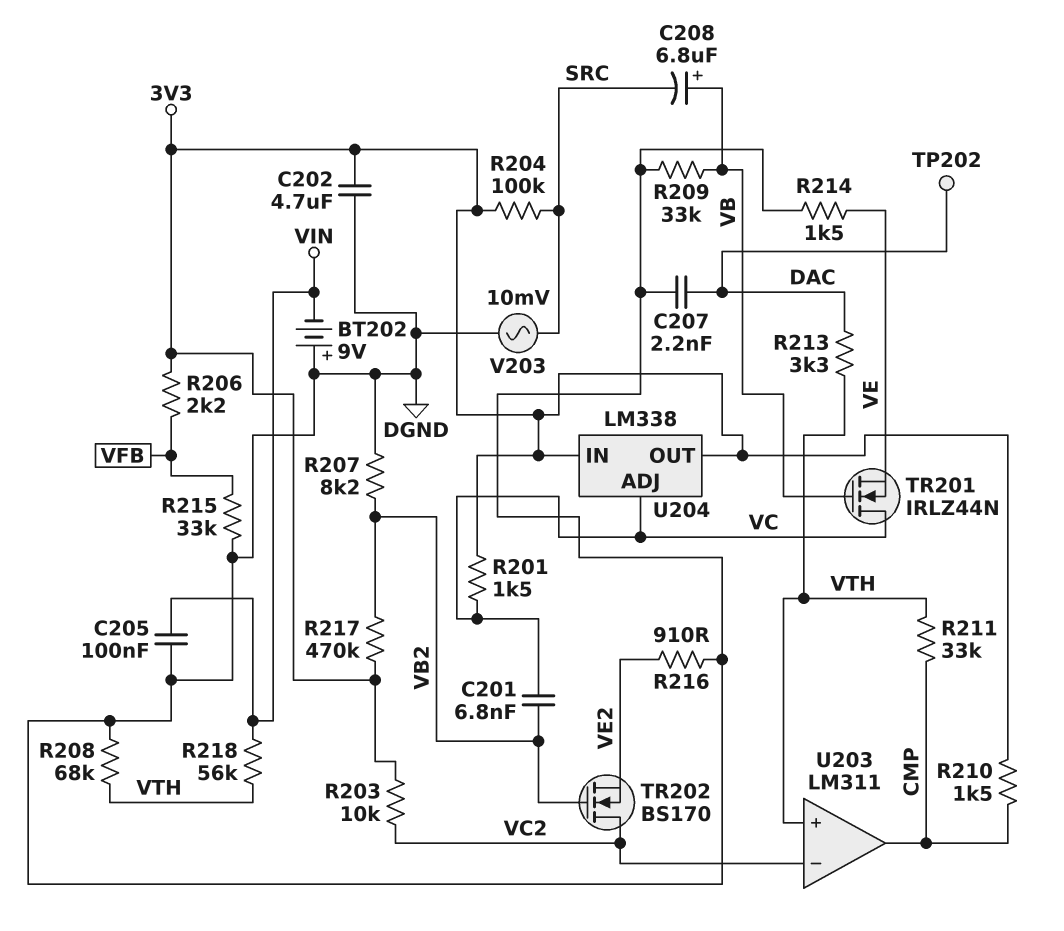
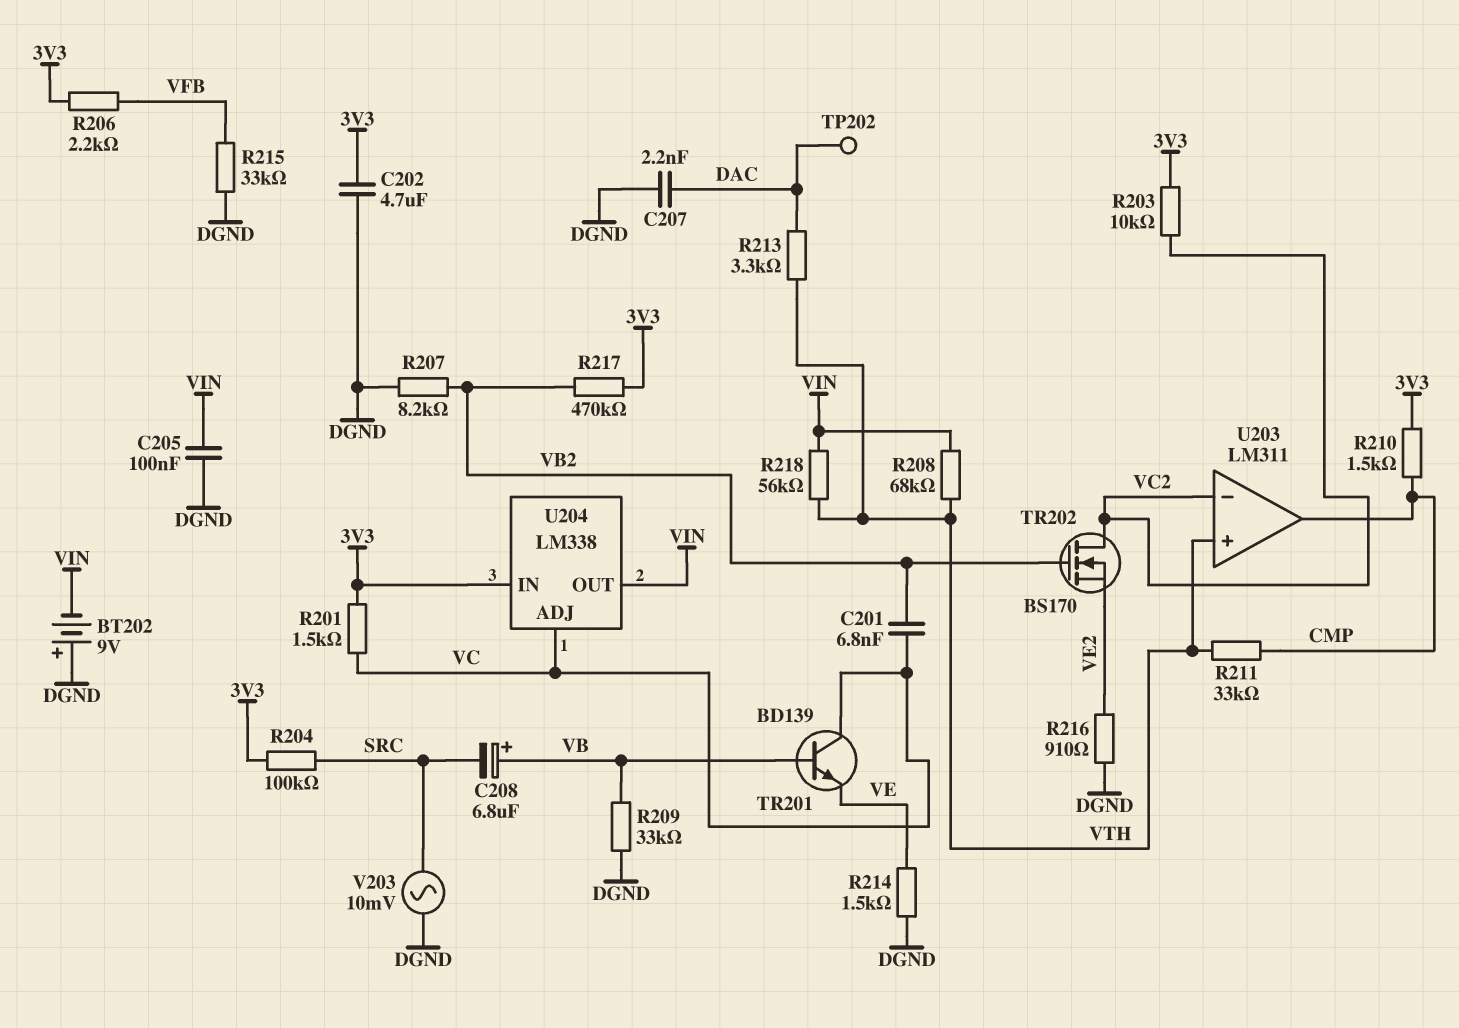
R208: 68k (DGND, VTH) -> 68k (VIN, VTH)
TR201: NMOS IRLZ44N (G VB, D VC, S VE) -> NPN BD139 (B VB, C VC, E VE)
U204 pin OUT: 3V3 -> VIN

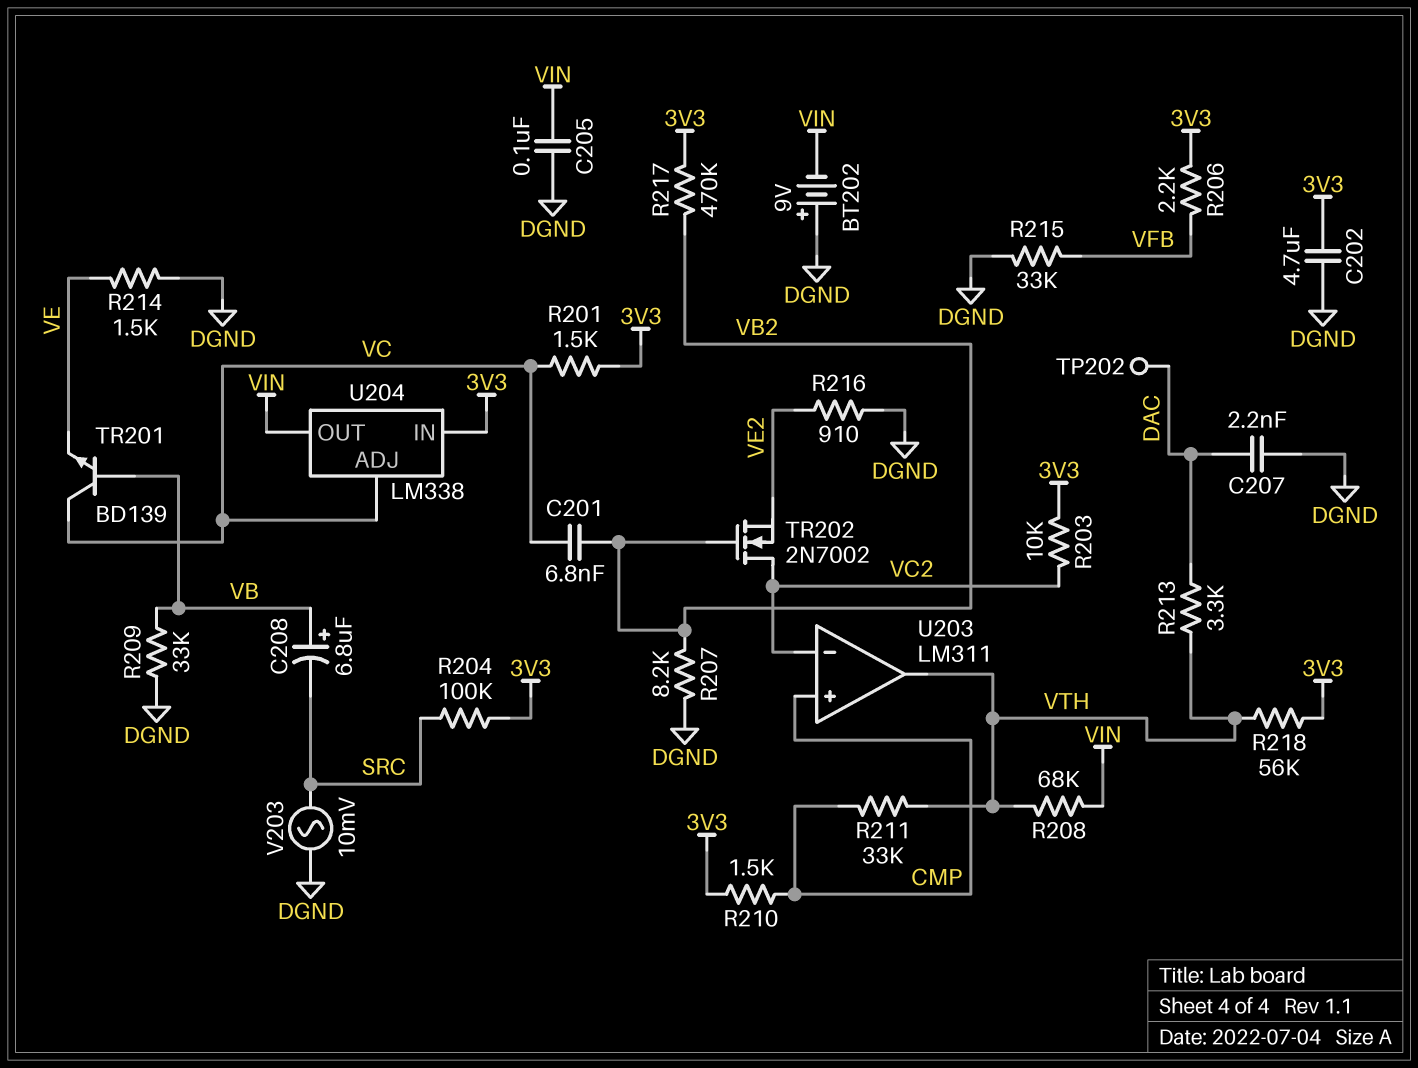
R218: 56k (VIN, VTH) -> 56k (3V3, VTH)
TR202: NMOS BS170 (G VB2, D VC2, S VE2) -> NMOS 2N7002 (G VB2, D VC2, S VE2)
U203 pin in+: VTH -> CMP
U203 pin out: CMP -> VTH

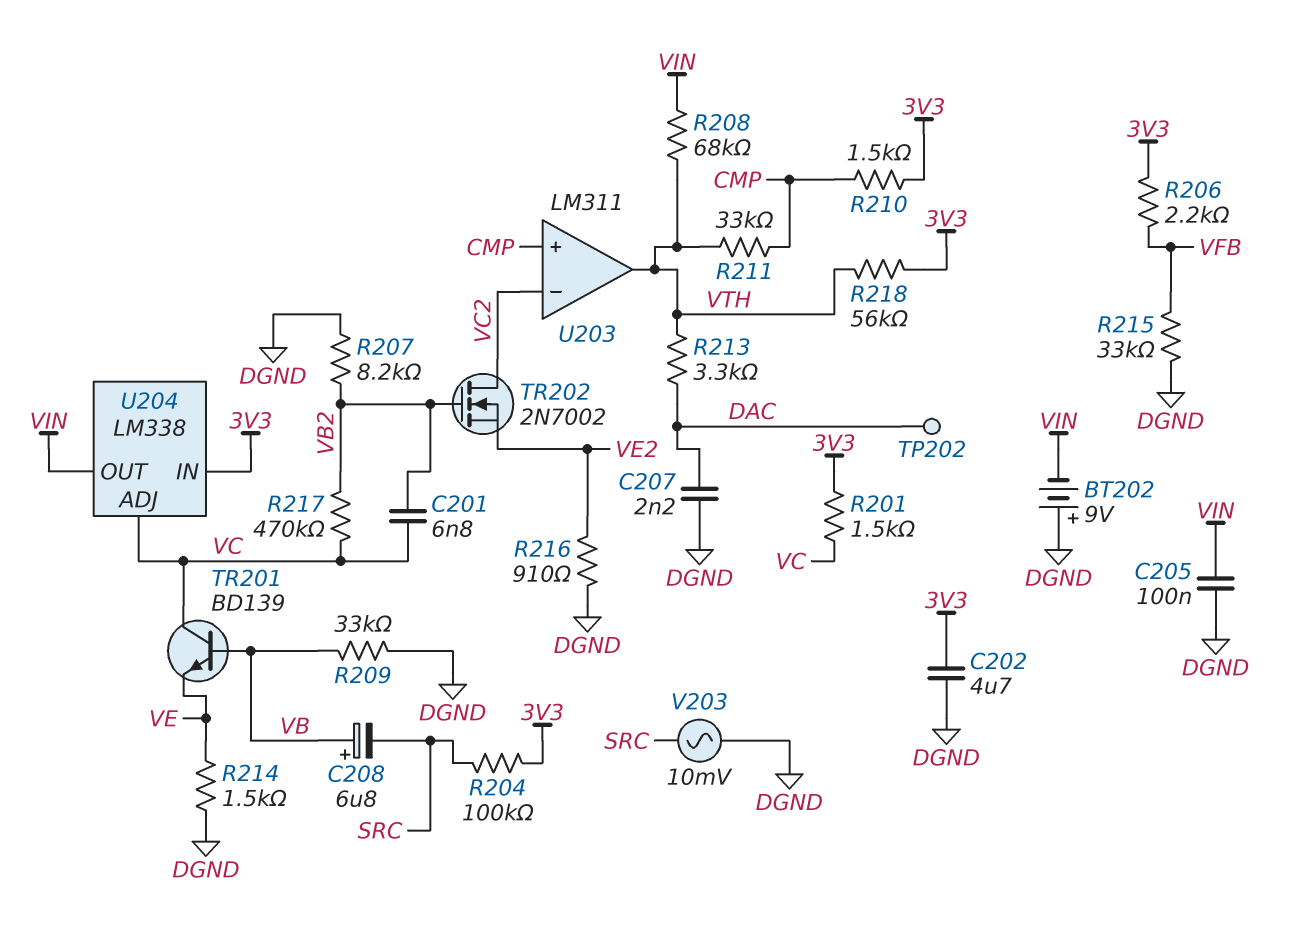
R203: 10k (3V3, VC2) -> none
R217: 470k (3V3, VB2) -> 470k (VB2, VC)

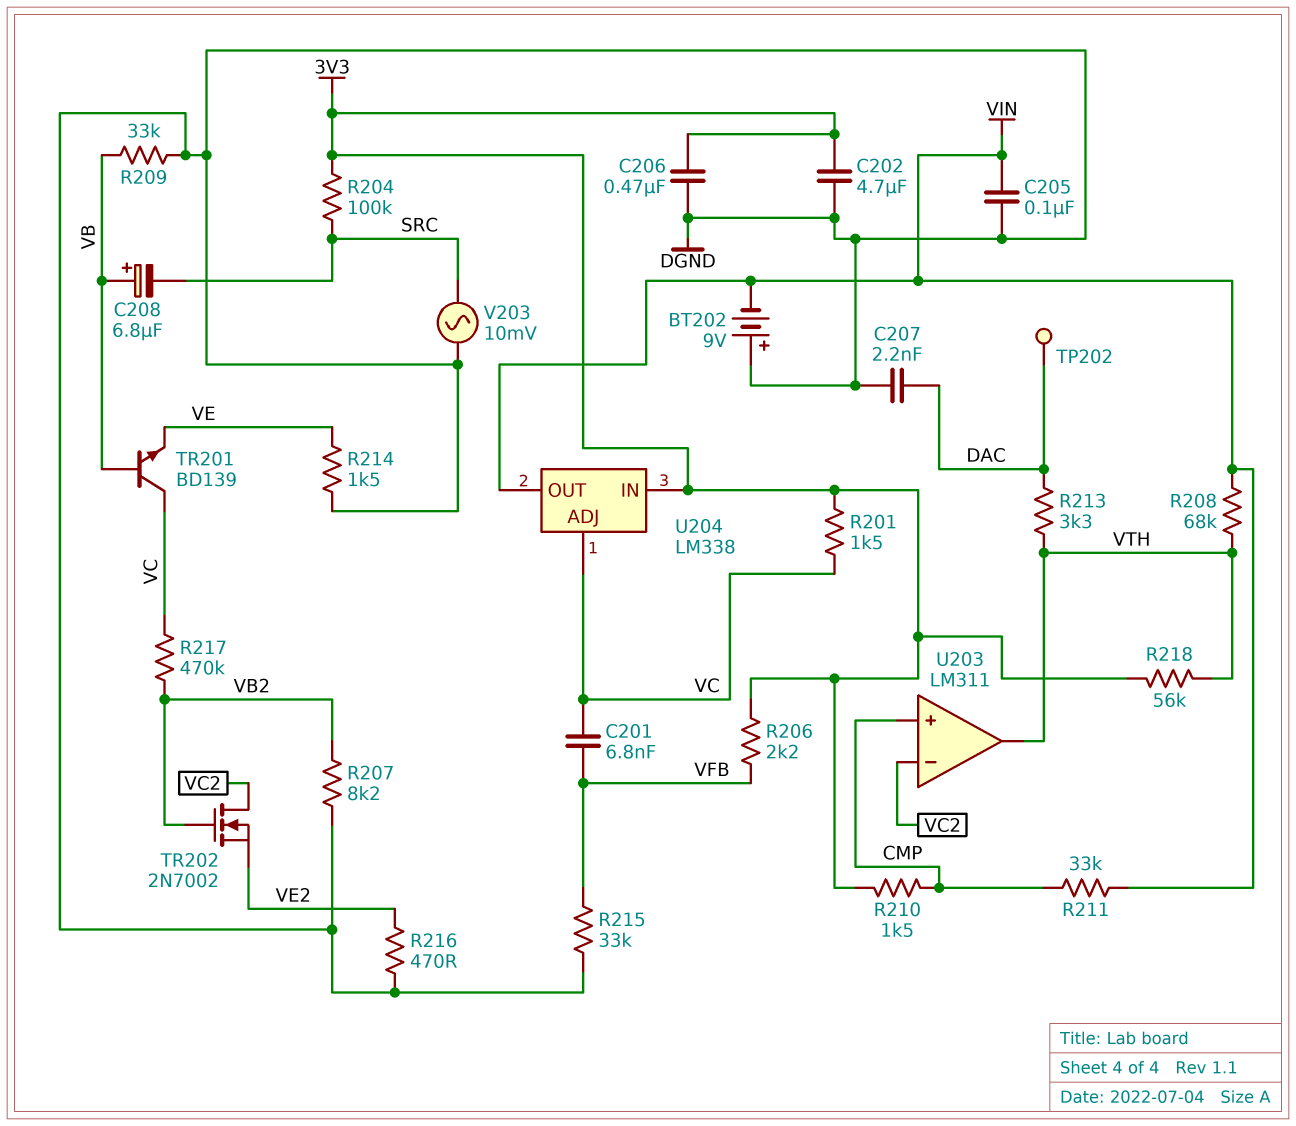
C201: 6.8nF (VB2, VC) -> 6.8nF (VC, VFB)
C206: none -> 470nF (3V3, DGND)
R211: 33k (CMP, VTH) -> 33k (CMP, VIN)
R216: 910 (DGND, VE2) -> 470 (DGND, VE2)

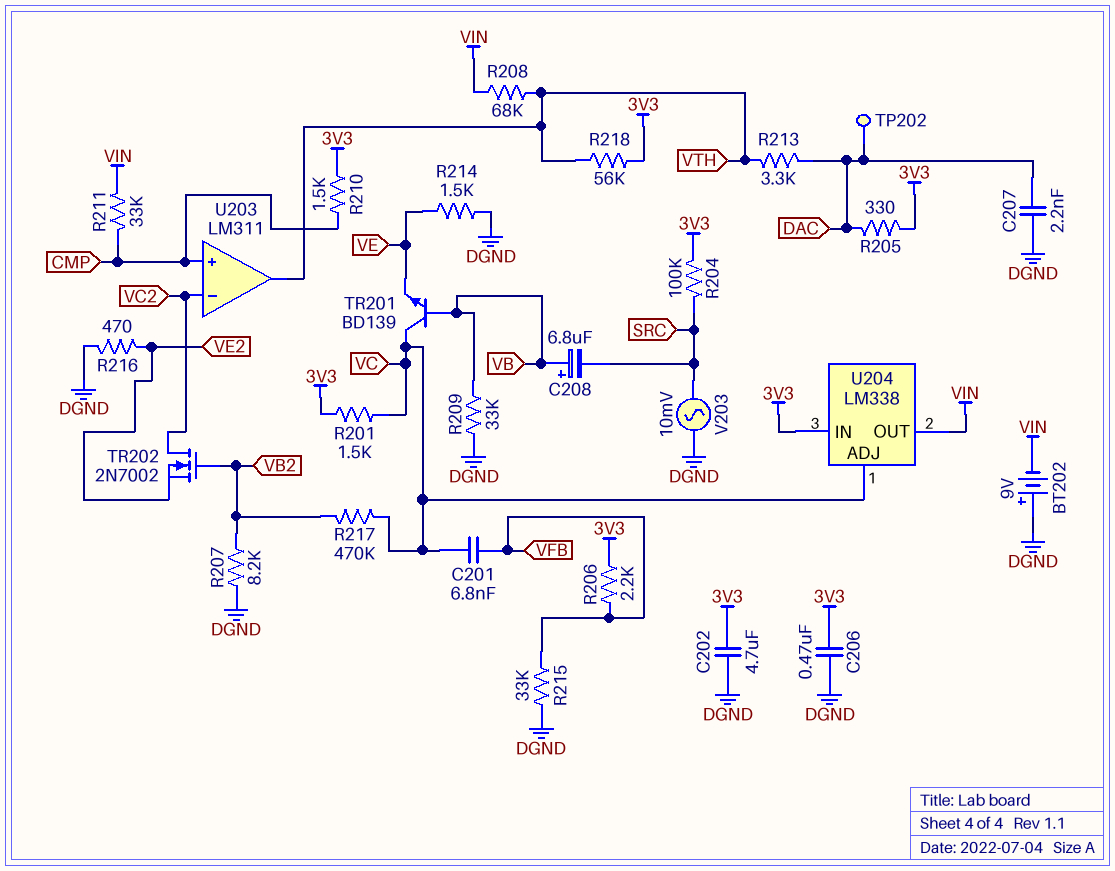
C205: 100nF (DGND, VIN) -> none
R205: none -> 330 (3V3, DAC)

